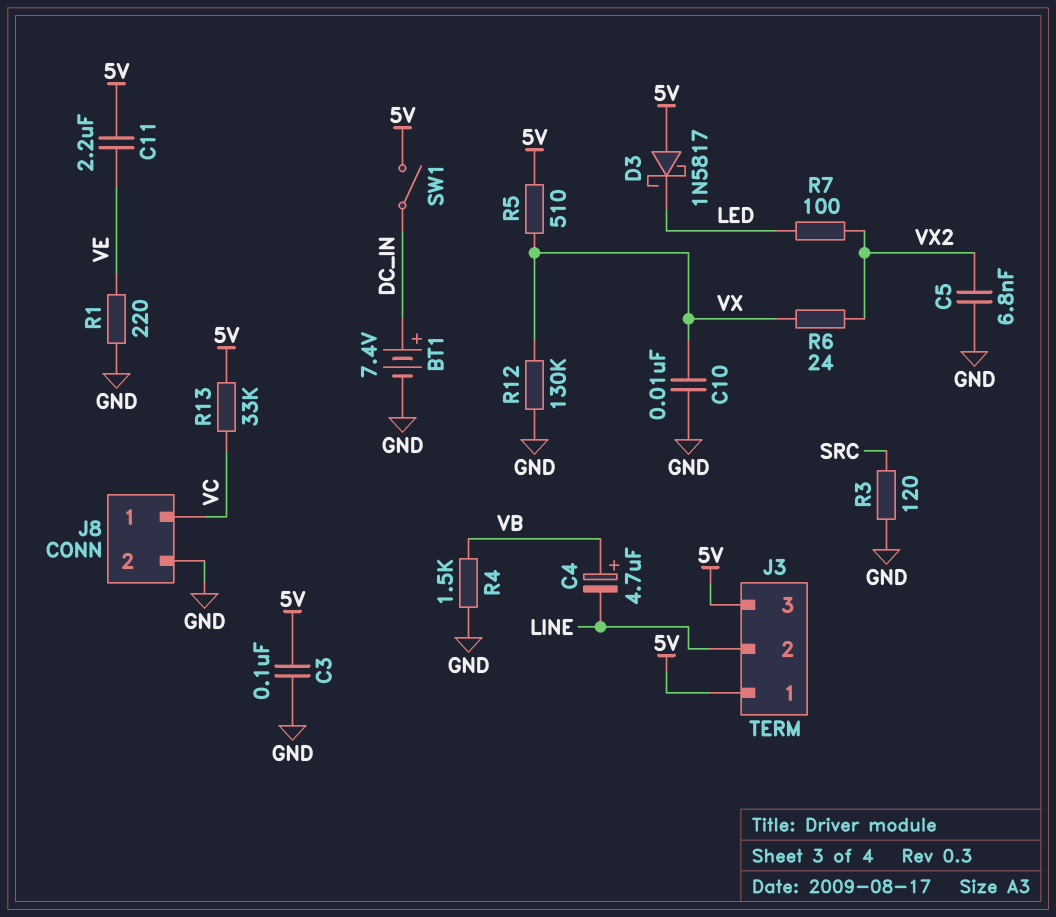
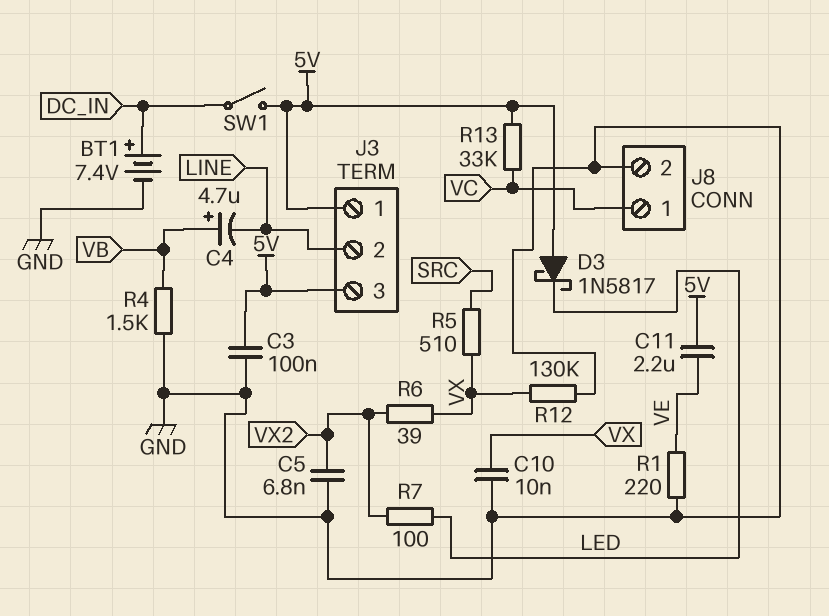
R3: 120 (GND, SRC) -> none
R5: 510 (5V, VX) -> 510 (SRC, VX)
R6: 24 (VX, VX2) -> 39 (VX, VX2)

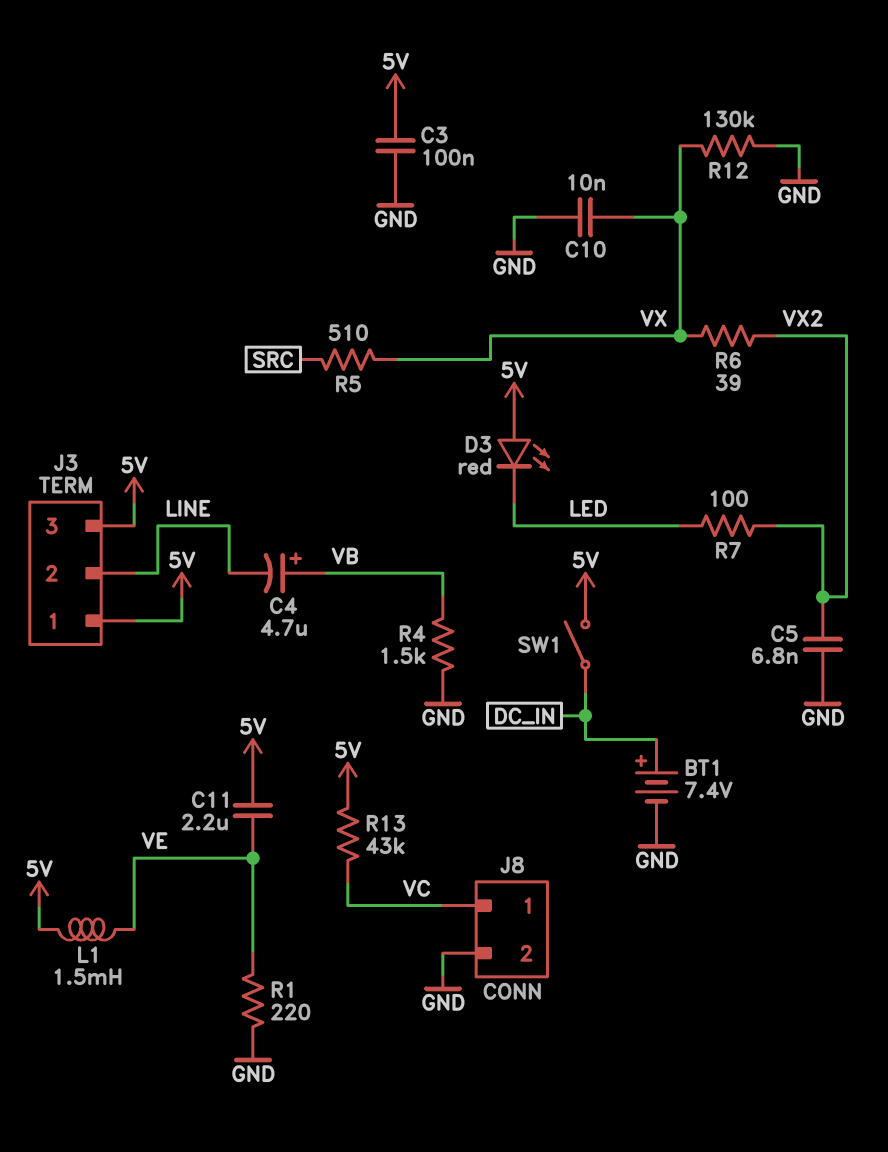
D3: schottky 1N5817 (A 5V, K LED) -> LED red (A 5V, K LED)
L1: none -> 1.5mH (5V, VE)
R13: 33k (5V, VC) -> 43k (5V, VC)

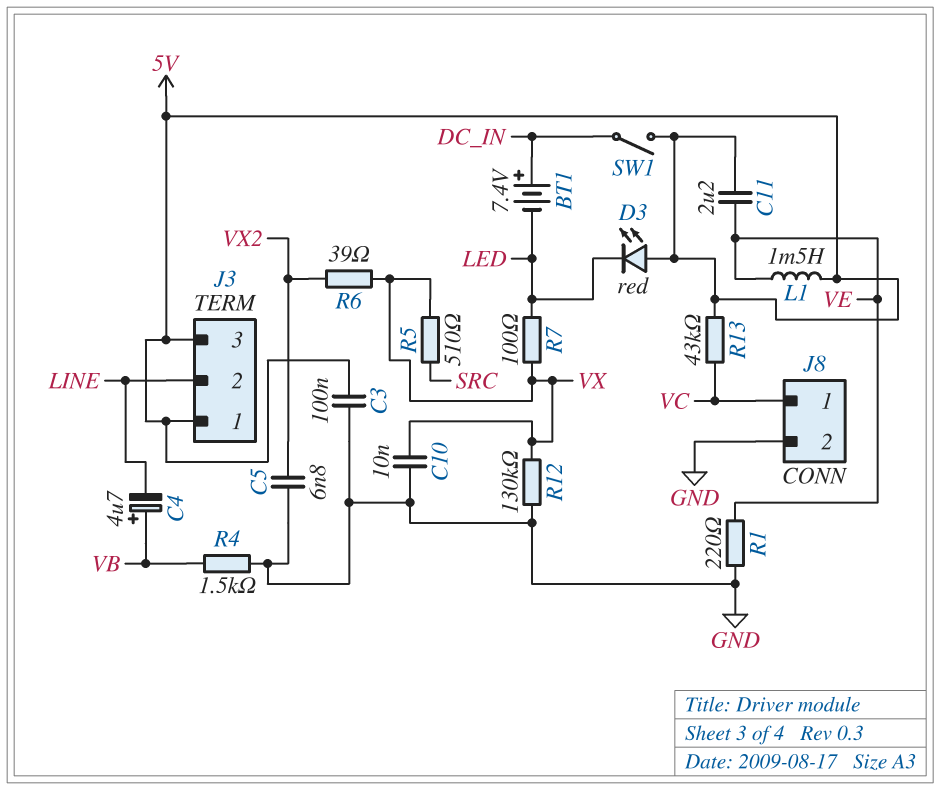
BT1: 7.4V (plus DC_IN, minus GND) -> 7.4V (plus DC_IN, minus LED)
R7: 100 (LED, VX2) -> 100 (LED, VX)

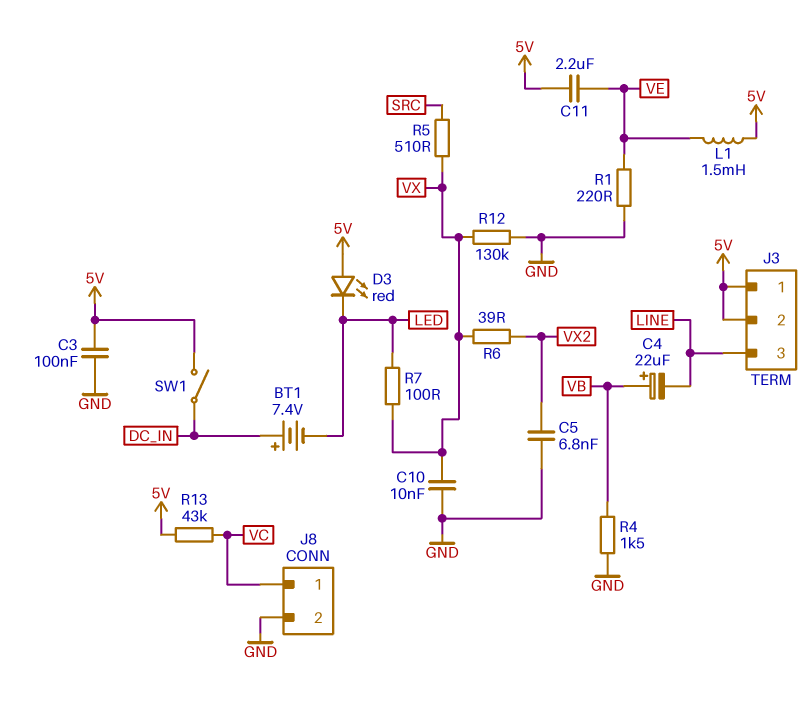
C4: 4.7uF (plus VB, minus LINE) -> 22uF (plus VB, minus LINE)
J3 pin 2: LINE -> 5V
J3 pin 3: 5V -> LINE

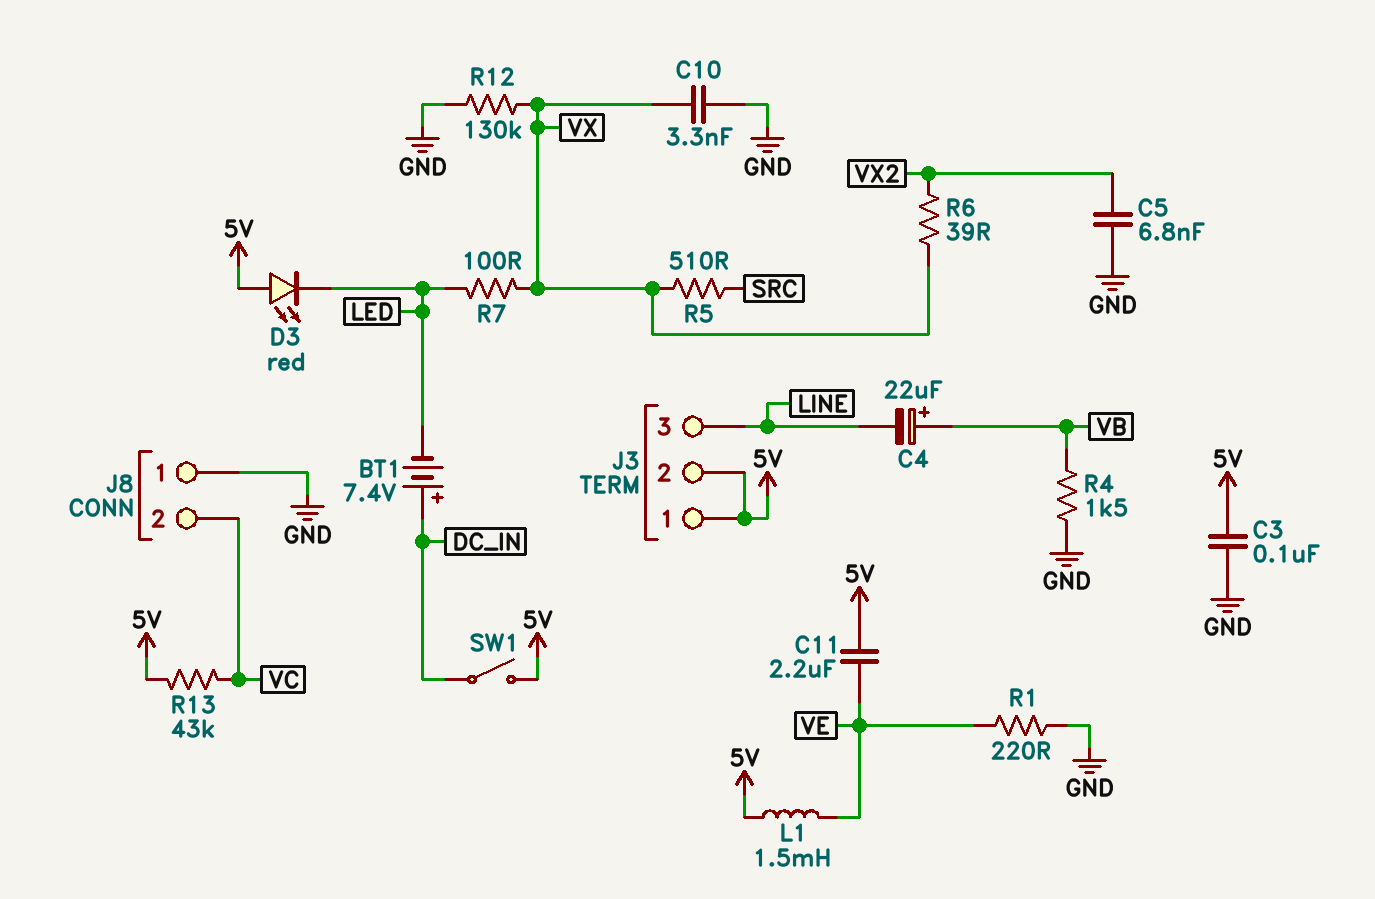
C10: 10nF (GND, VX) -> 3.3nF (GND, VX)
J8 pin 1: VC -> GND
J8 pin 2: GND -> VC

